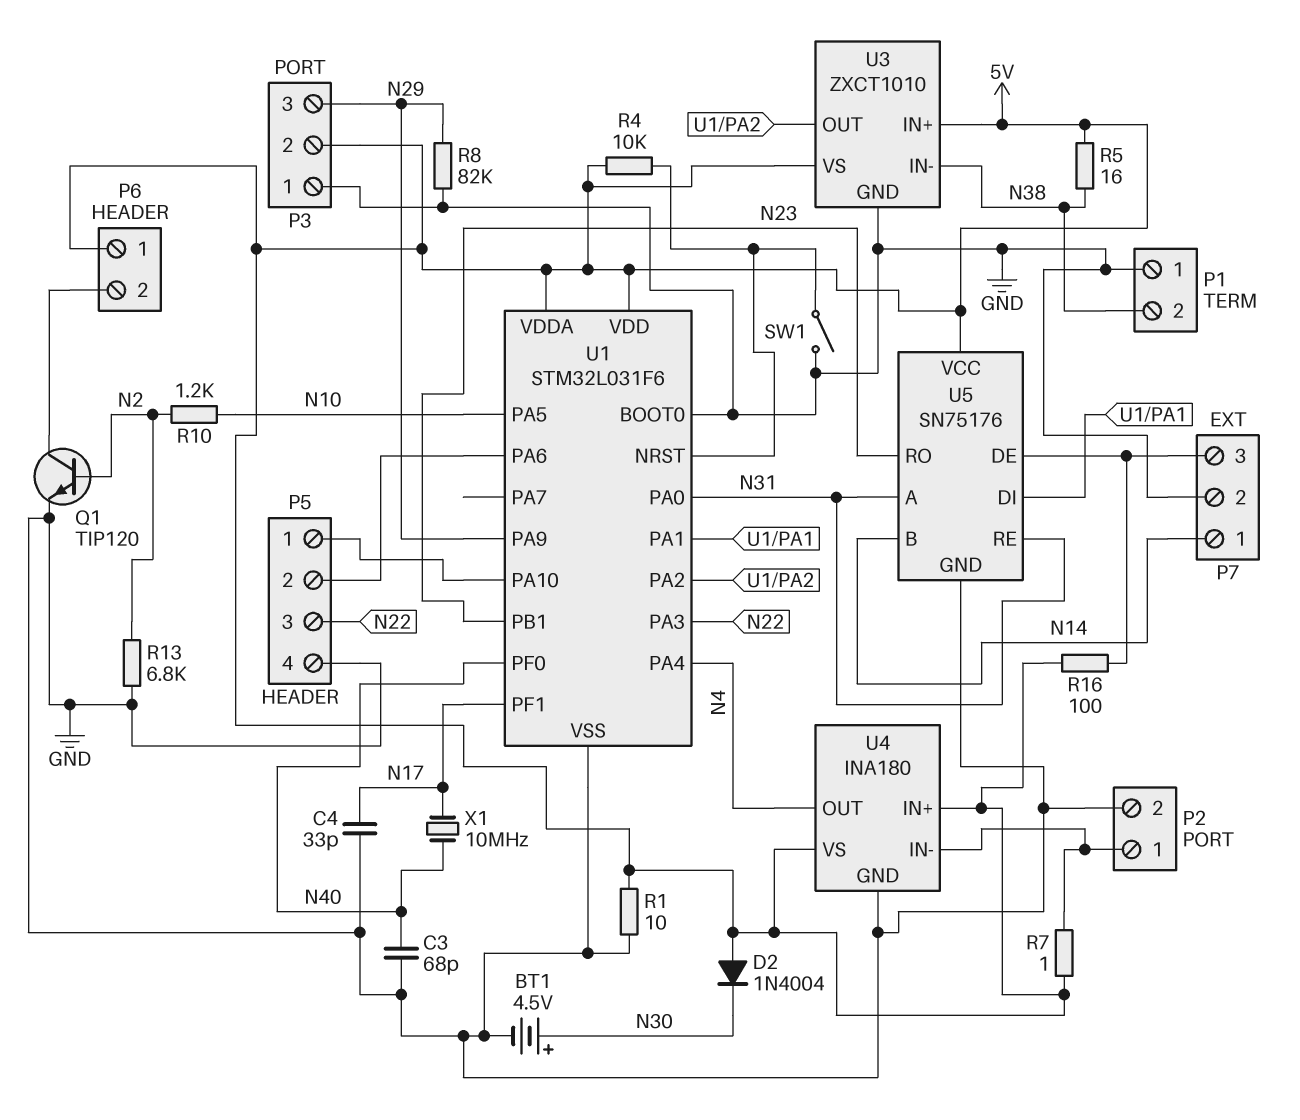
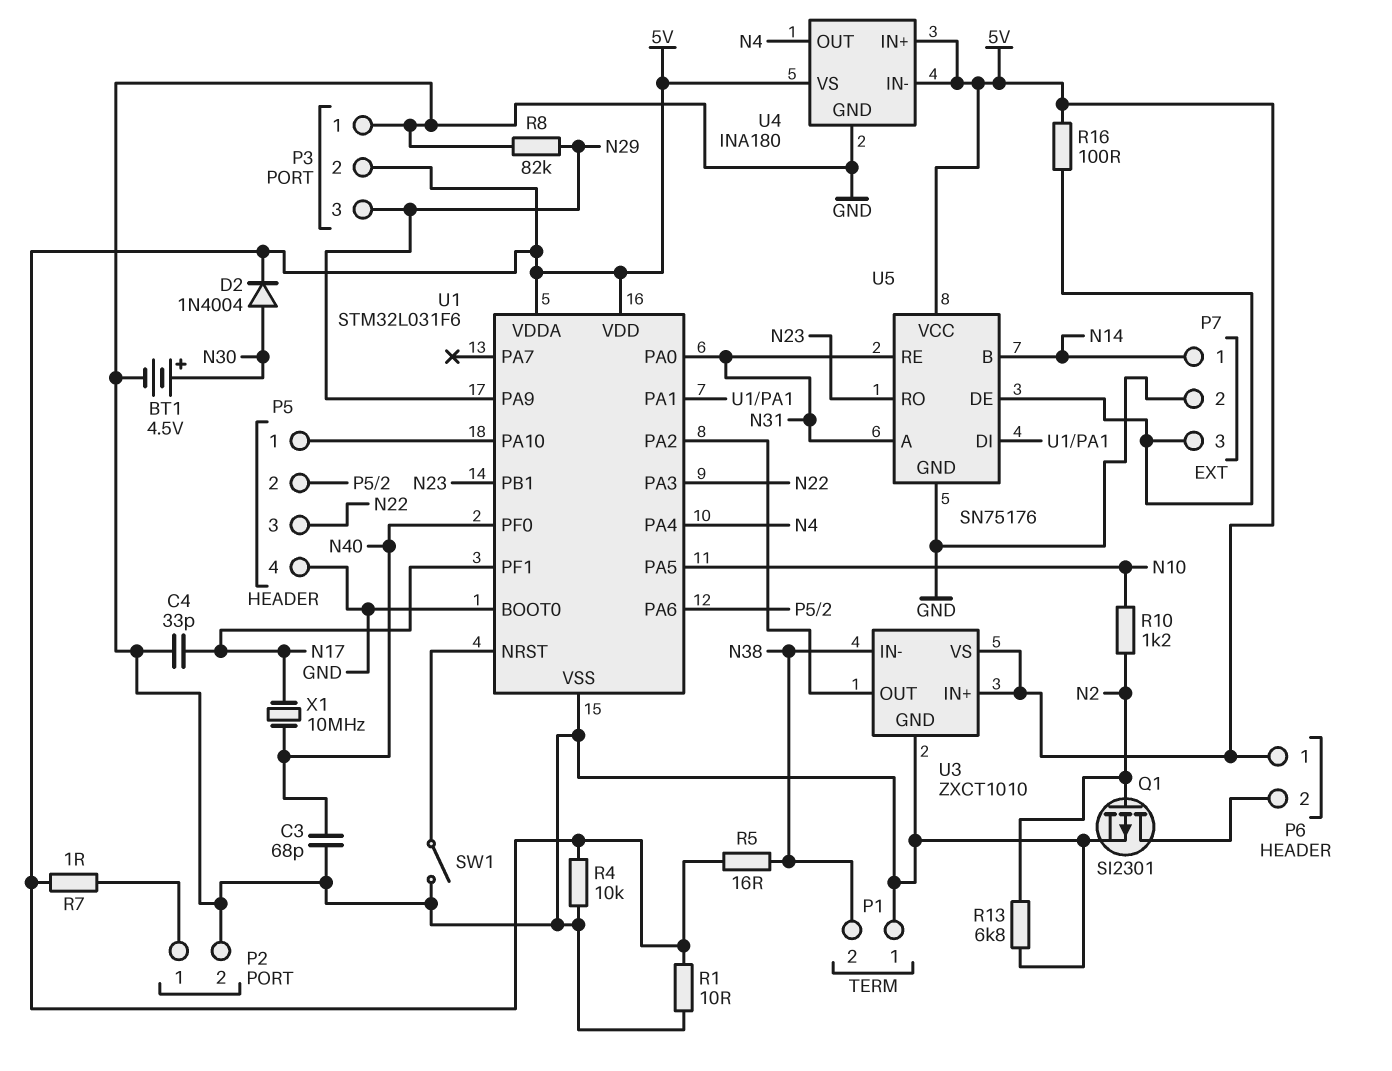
D2: diode 1N4004 (A 5V, K N30) -> diode 1N4004 (A N30, K 5V)
Q1: NPN TIP120 (B N2, C P6/2, E GND) -> PMOS SI2301 (G N2, D P6/2, S GND)
R4: 10k (5V, U1/NRST) -> 10k (5V, GND)
U4 pin IN-: P2/1 -> 5V

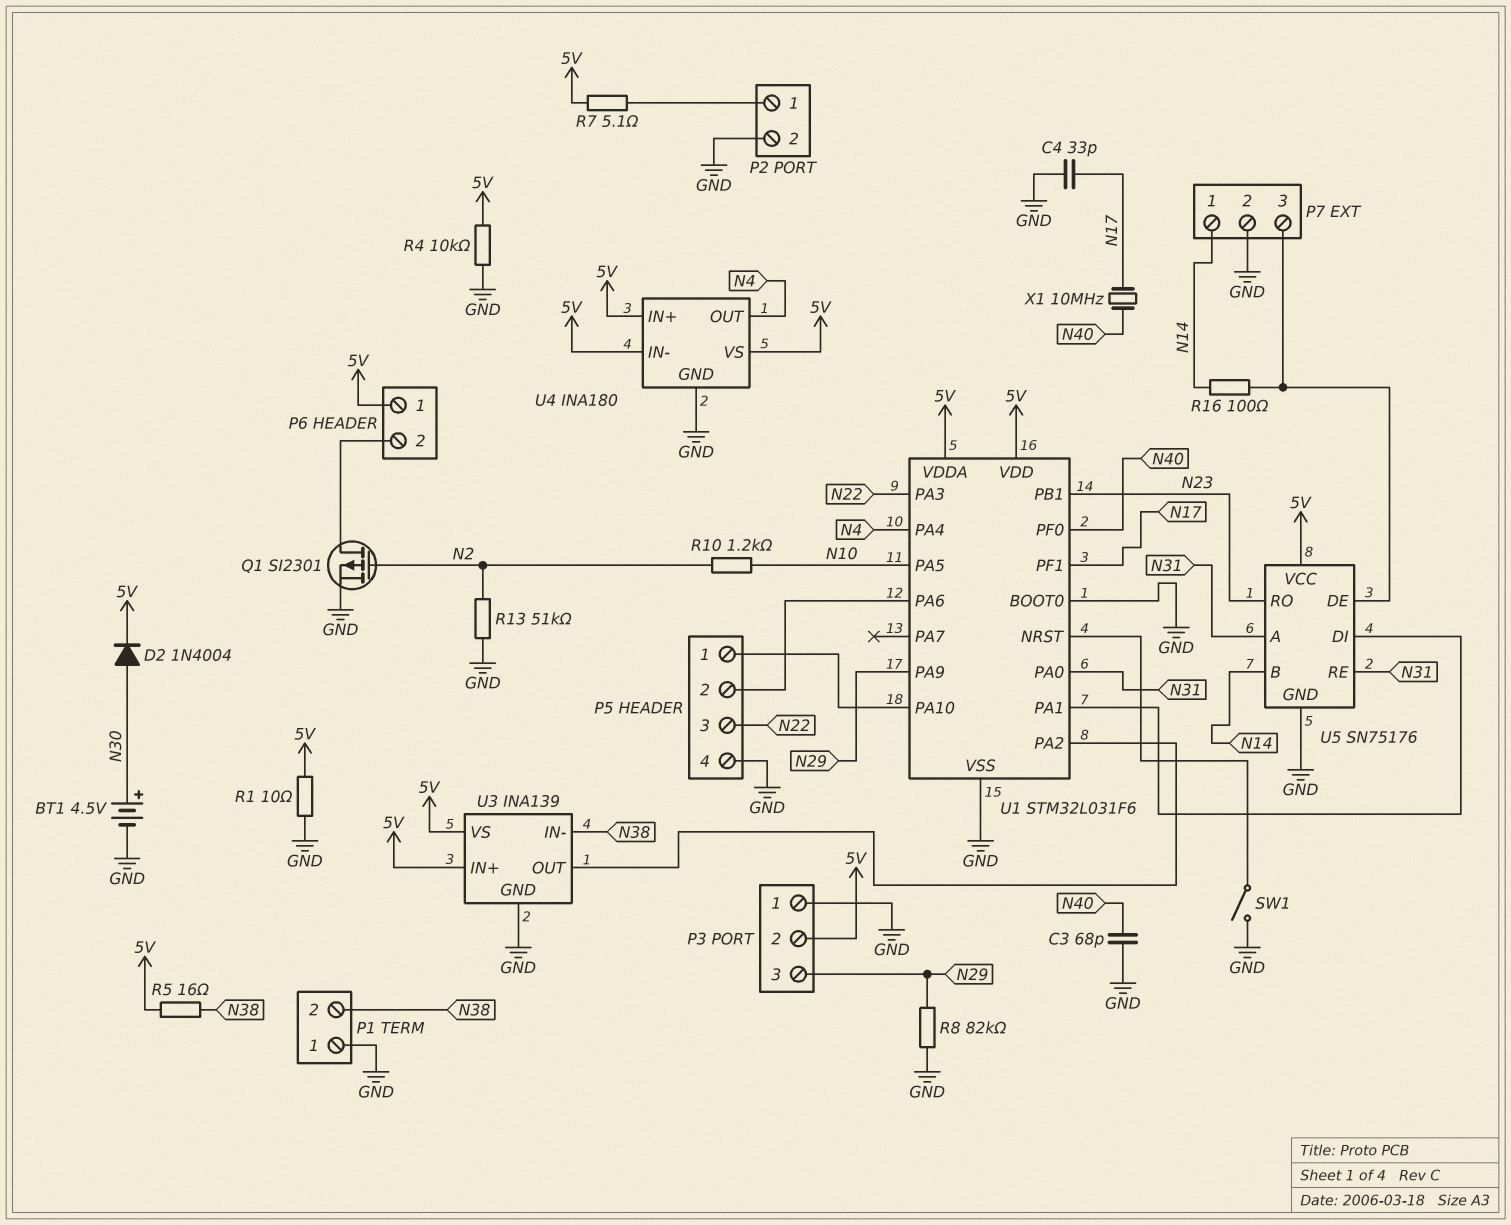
R7: 1 (5V, P2/1) -> 5.1 (5V, P2/1)
R13: 6.8k (GND, N2) -> 51k (GND, N2)
R16: 100 (5V, P7/3) -> 100 (N14, P7/3)
U3: ZXCT1010 -> INA139

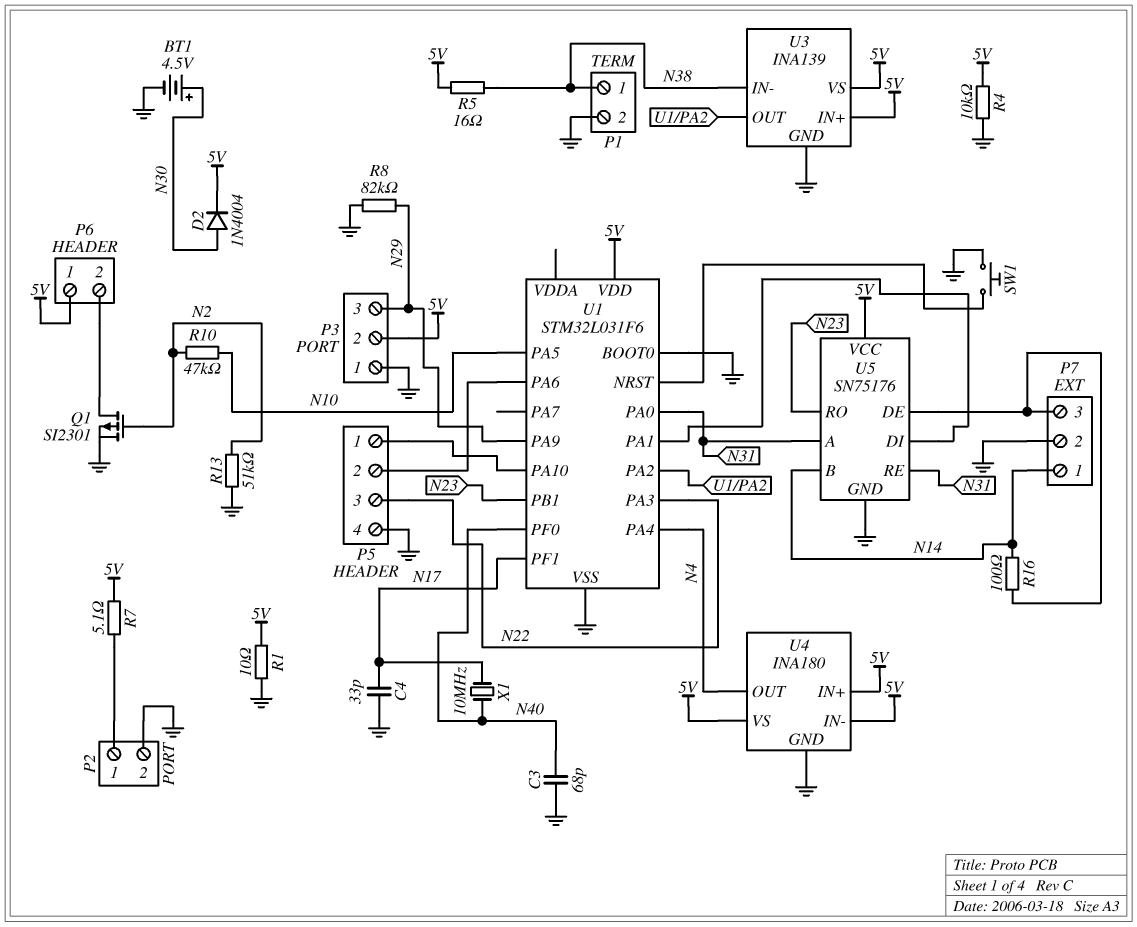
P1 pin 1: GND -> N38
P1 pin 2: N38 -> GND
R10: 1.2k (N2, N10) -> 47k (N2, N10)
SW1: switch (GND, U1/NRST) -> button (GND, U1/NRST)
U1 pin VDDA: 5V -> none

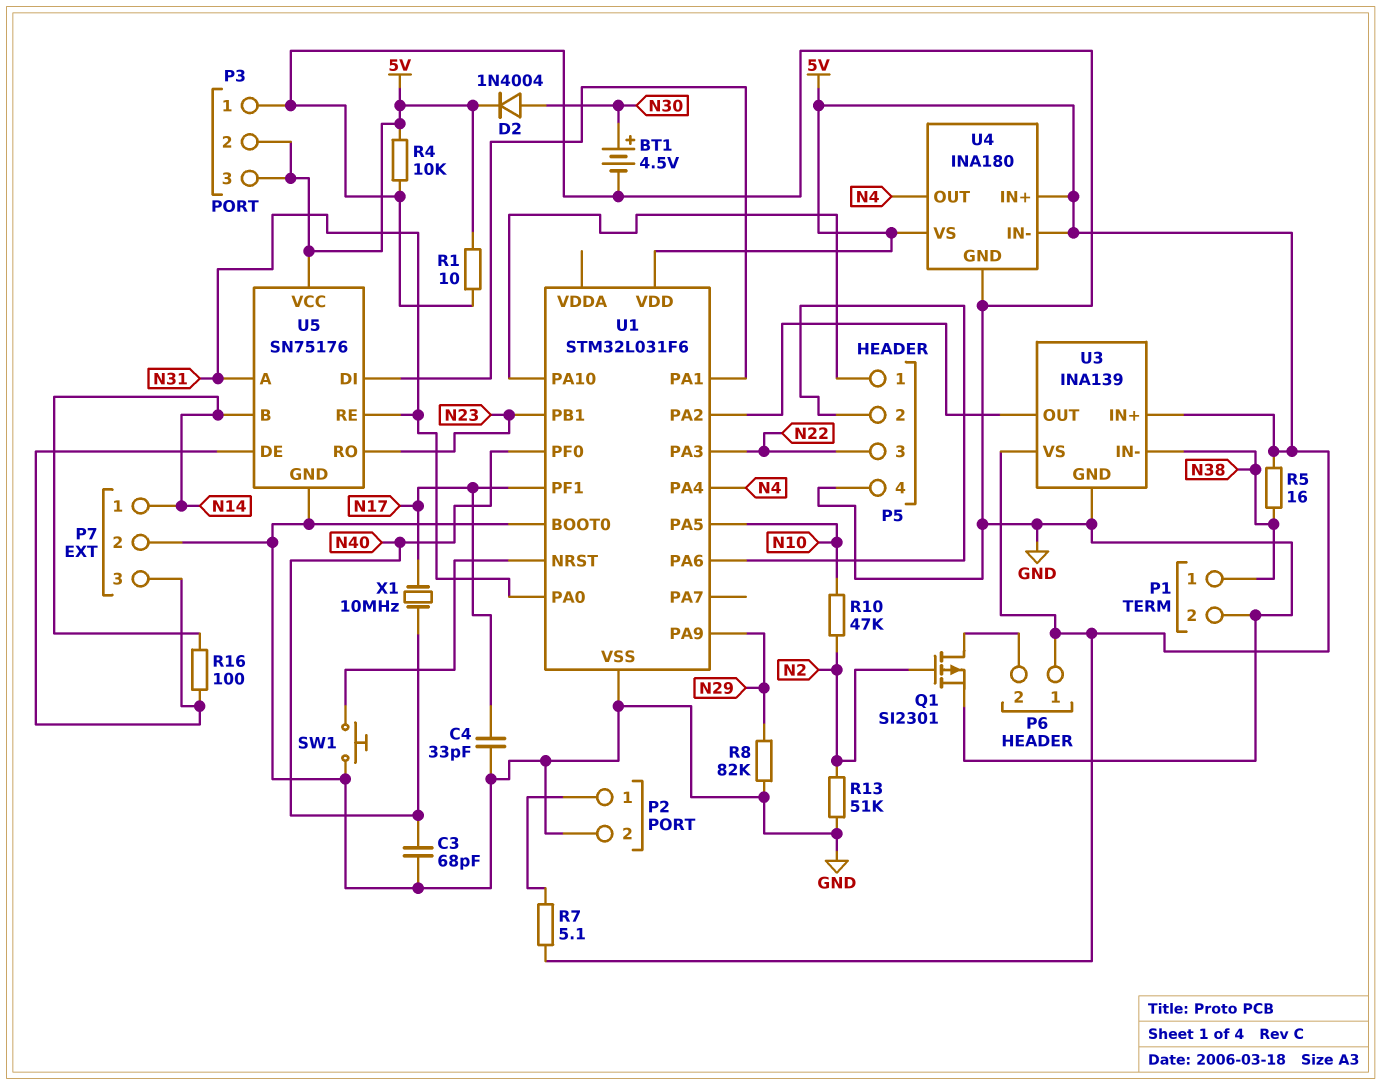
P3 pin 3: N29 -> 5V

